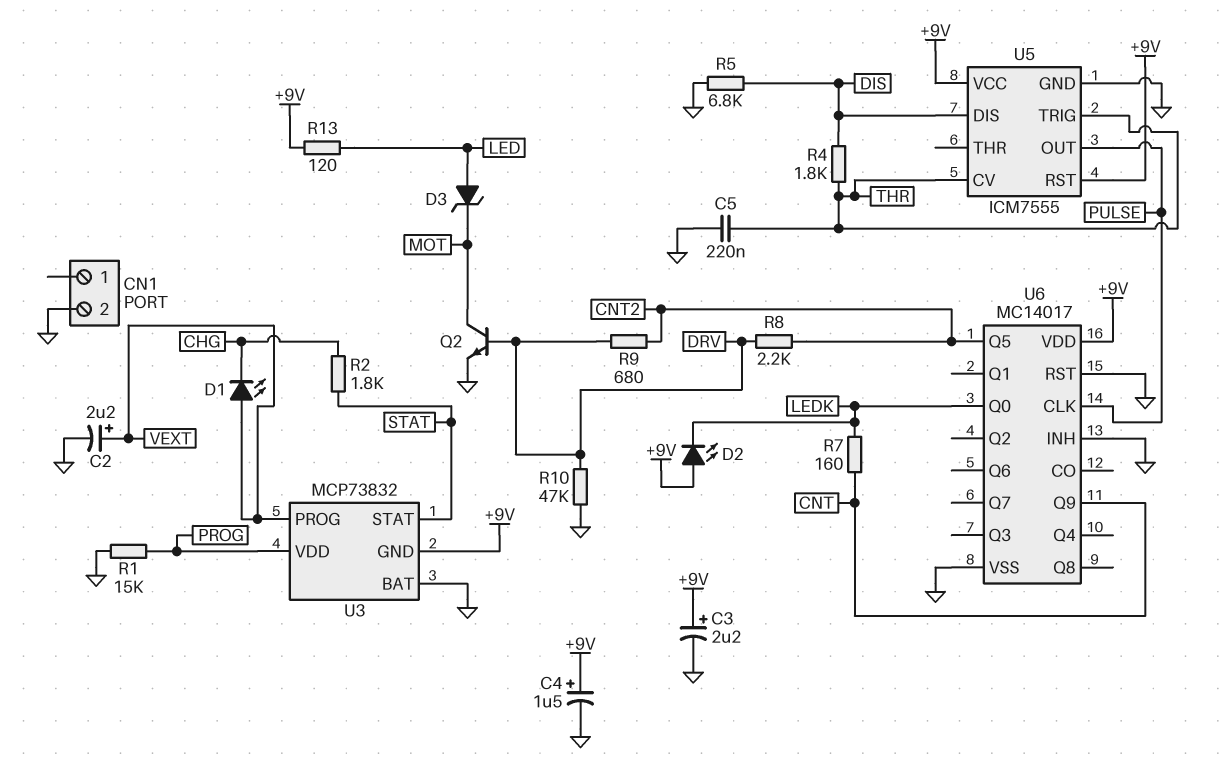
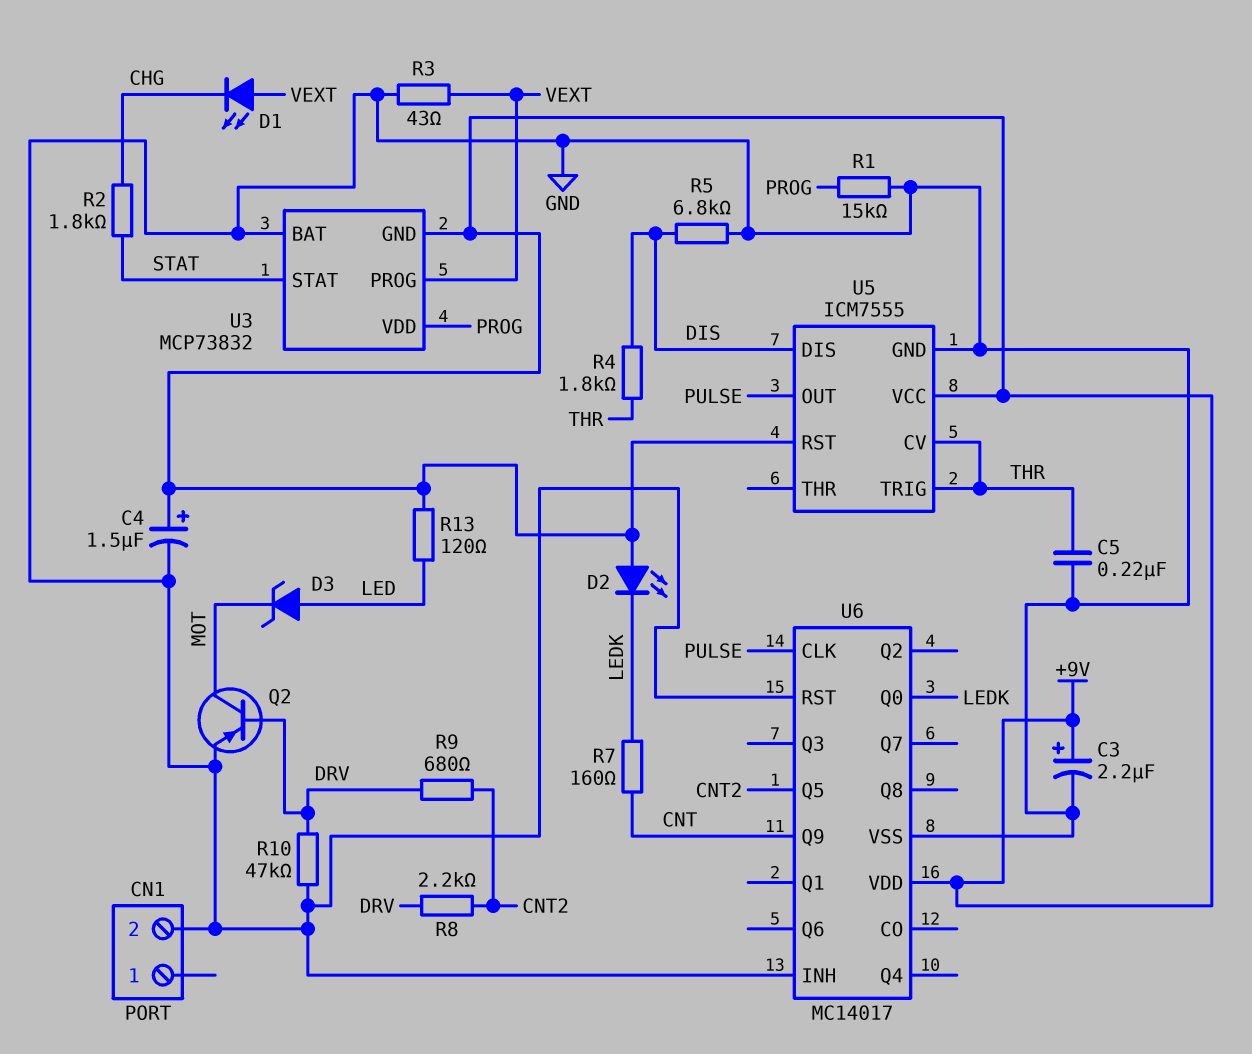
C2: 2.2uF (plus VEXT, minus GND) -> none
Q2: NPN (B DRV, C MOT, E GND) -> PNP (B DRV, C MOT, E GND)
R3: none -> 43 (GND, VEXT)

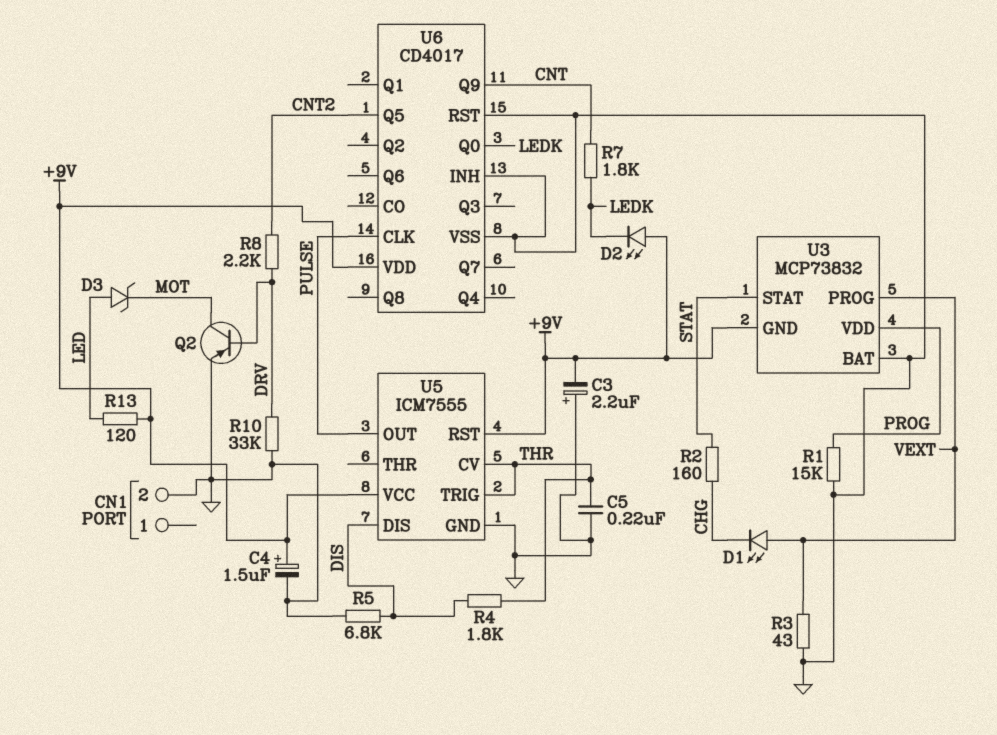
C3: 2.2uF (plus +9V, minus GND) -> 2.2uF (plus GND, minus +9V)
R2: 1.8k (CHG, STAT) -> 160 (CHG, STAT)
R7: 160 (CNT, LEDK) -> 1.8k (CNT, LEDK)
R9: 680 (CNT2, DRV) -> none
R10: 47k (DRV, GND) -> 33k (DRV, GND)
U6: MC14017 -> CD4017

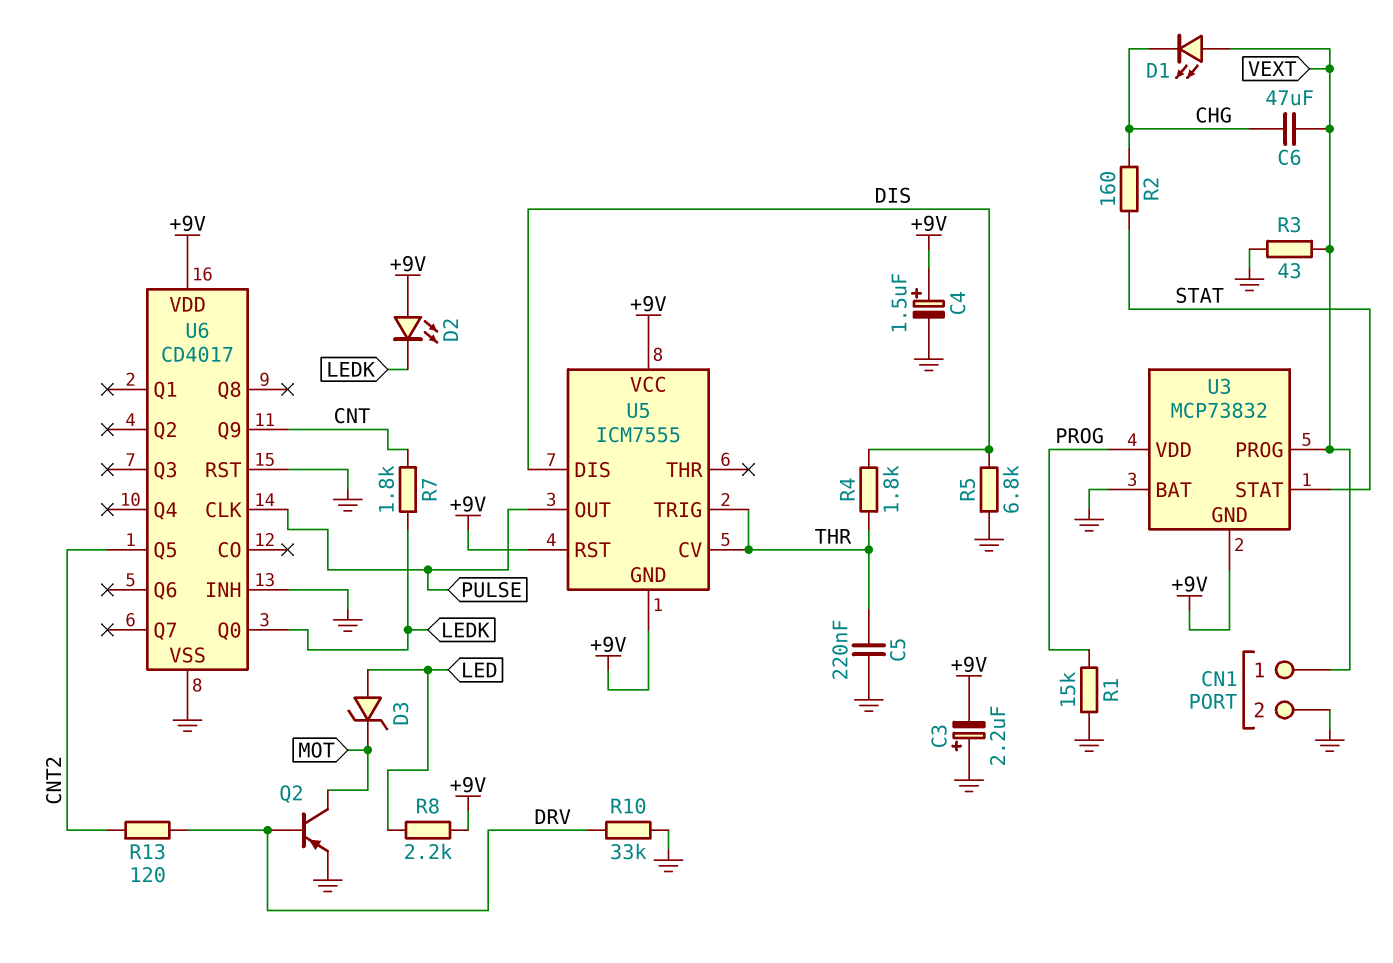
C6: none -> 47uF (CHG, VEXT)
CN1 pin 1: none -> VEXT
R8: 2.2k (CNT2, DRV) -> 2.2k (+9V, LED)
R13: 120 (+9V, LED) -> 120 (CNT2, DRV)
U5 pin GND: GND -> +9V

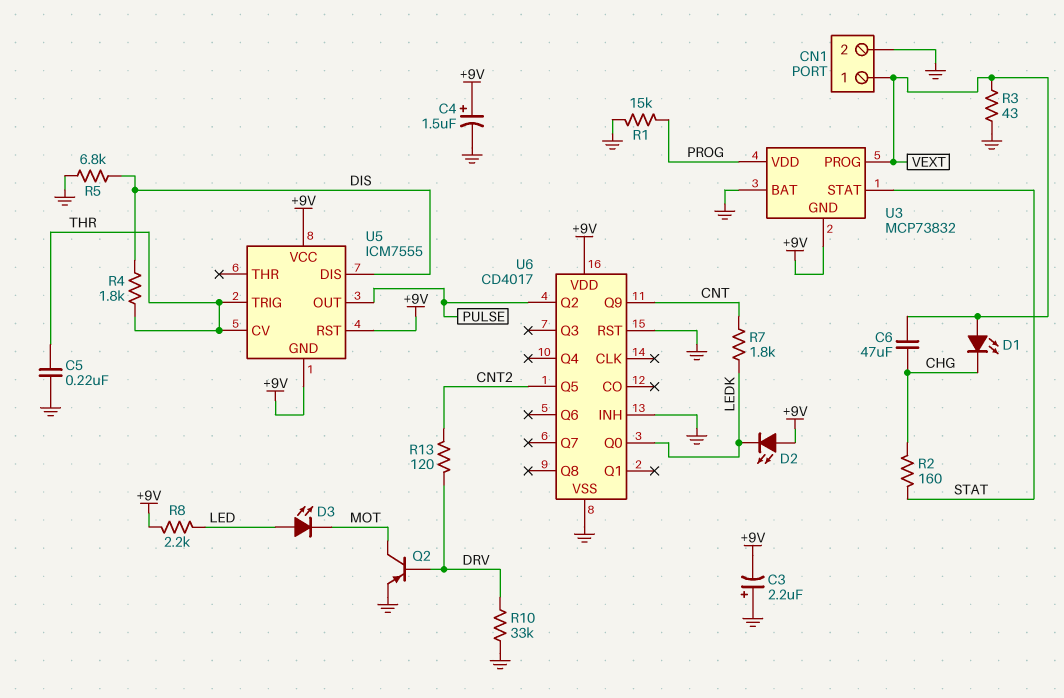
D3: zener (A LED, K MOT) -> LED (A LED, K MOT)
U6 pin CLK: PULSE -> none
U6 pin Q2: none -> PULSE

